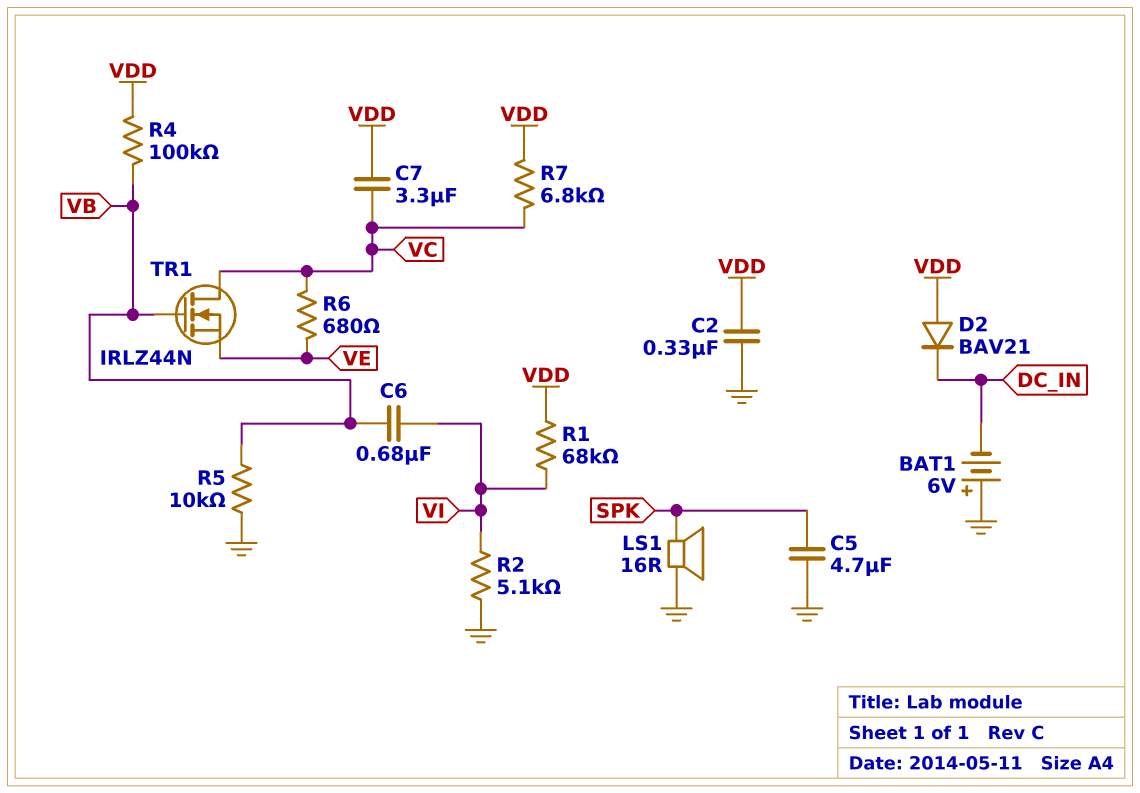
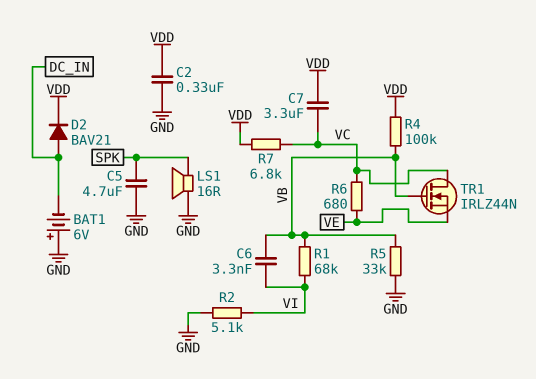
C6: 680nF (VB, VI) -> 3.3nF (VB, VI)
D2: diode BAV21 (A VDD, K DC_IN) -> diode BAV21 (A DC_IN, K VDD)
R1: 68k (VDD, VI) -> 68k (VB, VI)
R5: 10k (GND, VB) -> 33k (GND, VB)

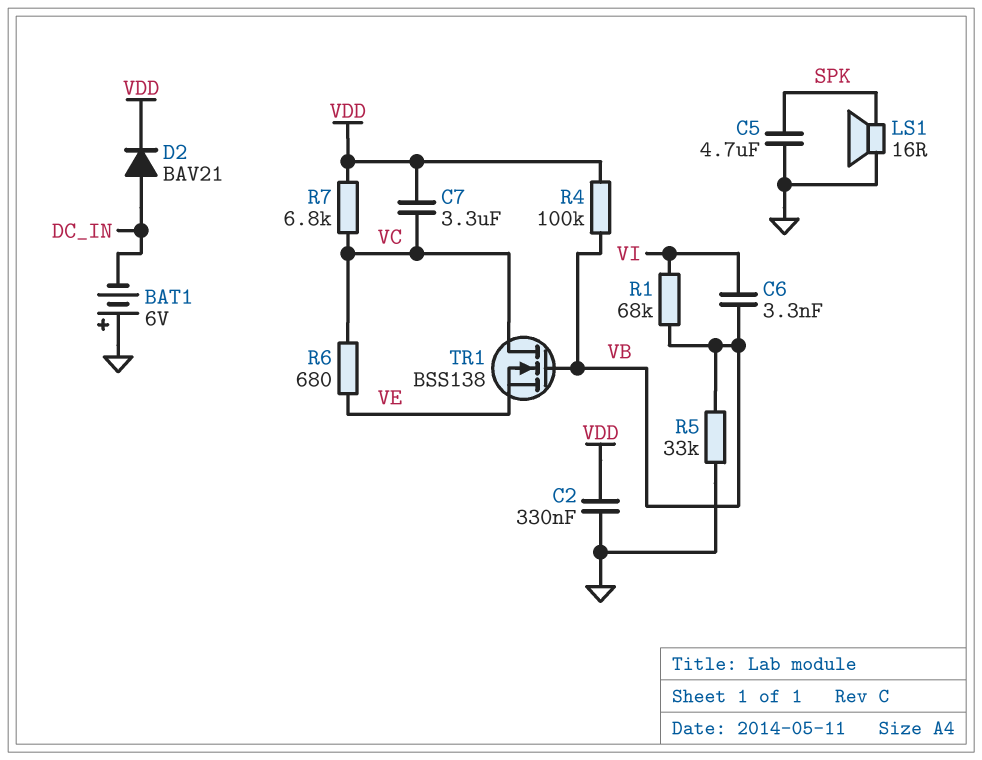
R2: 5.1k (GND, VI) -> none
TR1: NMOS IRLZ44N (G VB, D VC, S VE) -> NMOS BSS138 (G VB, D VC, S VE)

